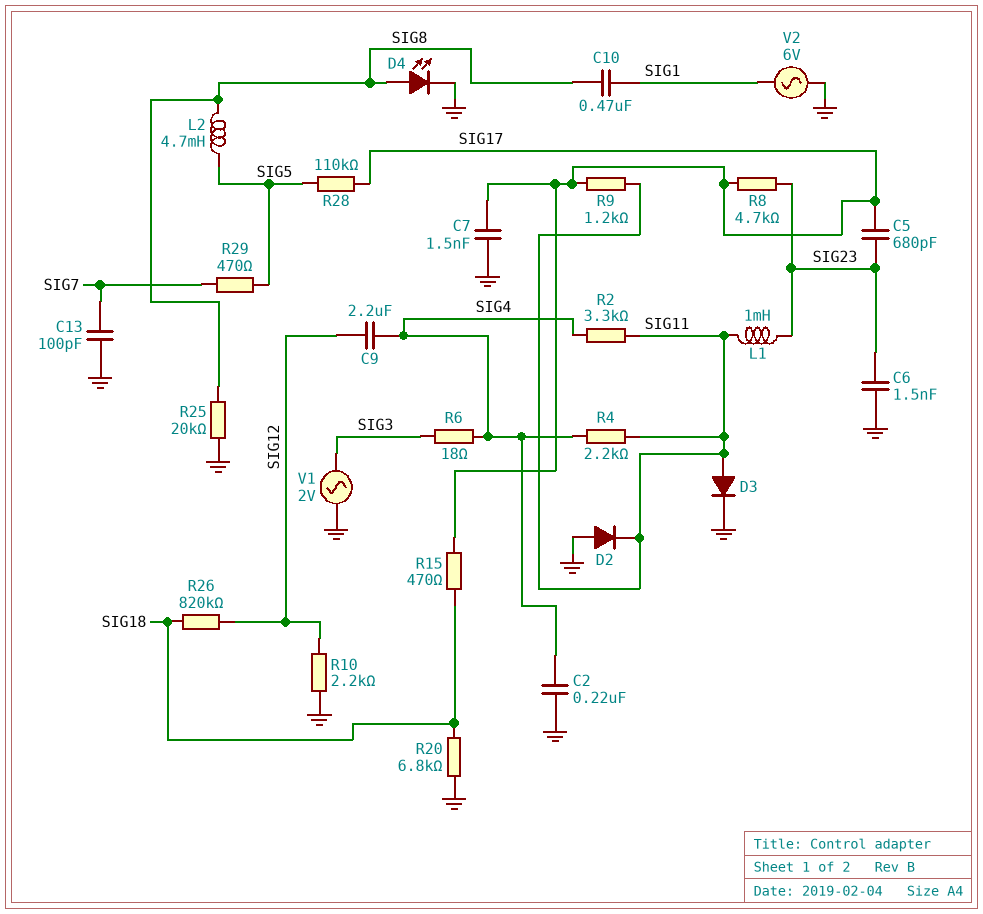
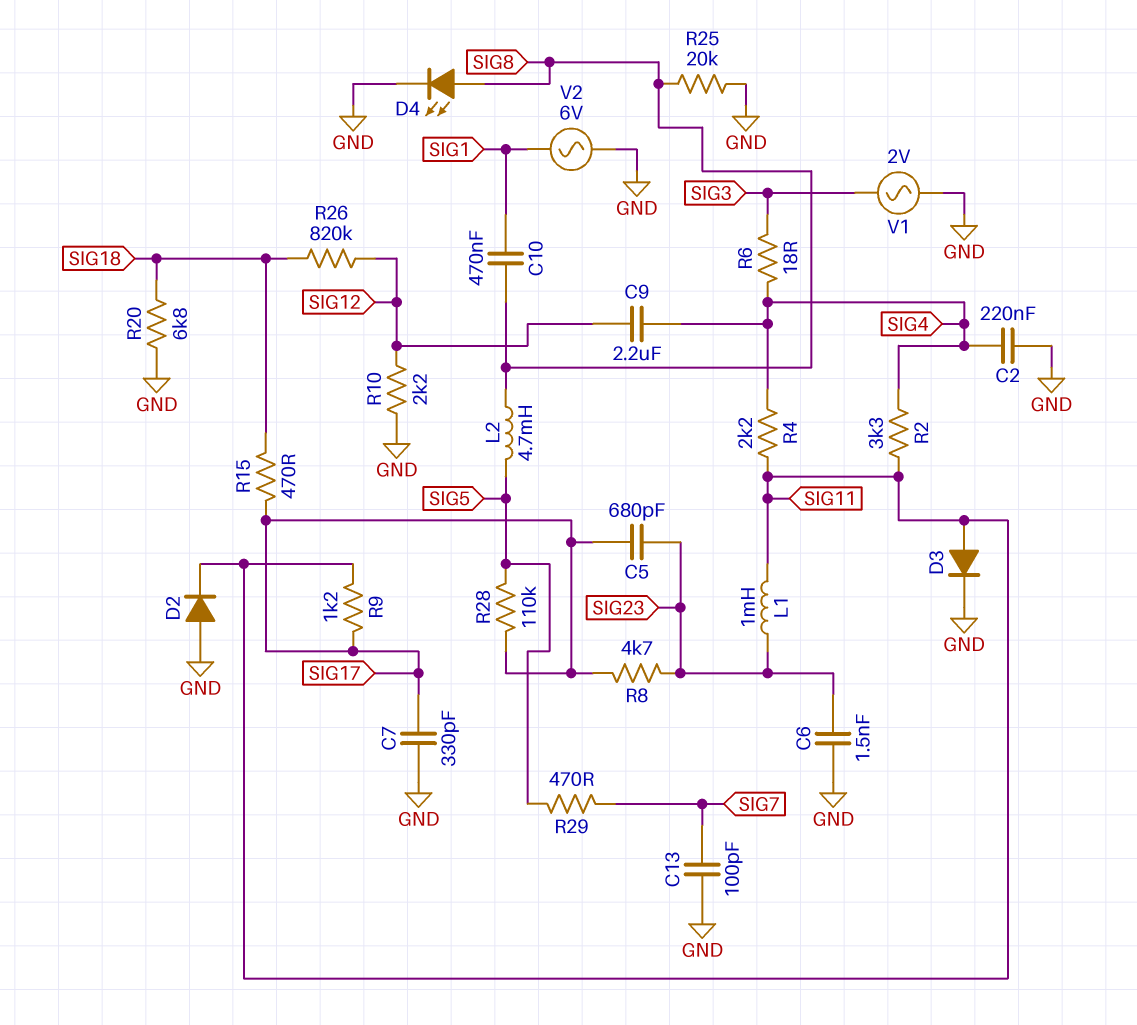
C7: 1.5nF (GND, SIG17) -> 330pF (GND, SIG17)

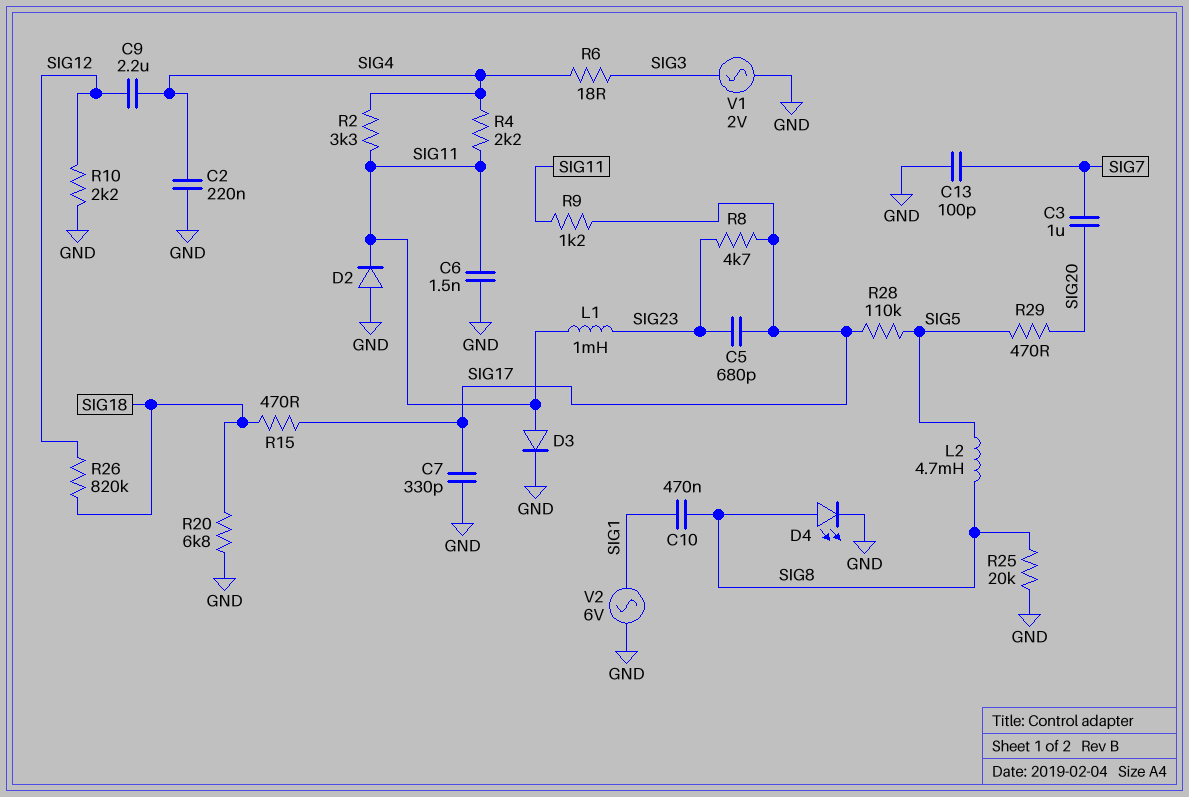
C3: none -> 1uF (SIG7, SIG20)
C6: 1.5nF (GND, SIG23) -> 1.5nF (GND, SIG11)
R29: 470 (SIG5, SIG7) -> 470 (SIG5, SIG20)

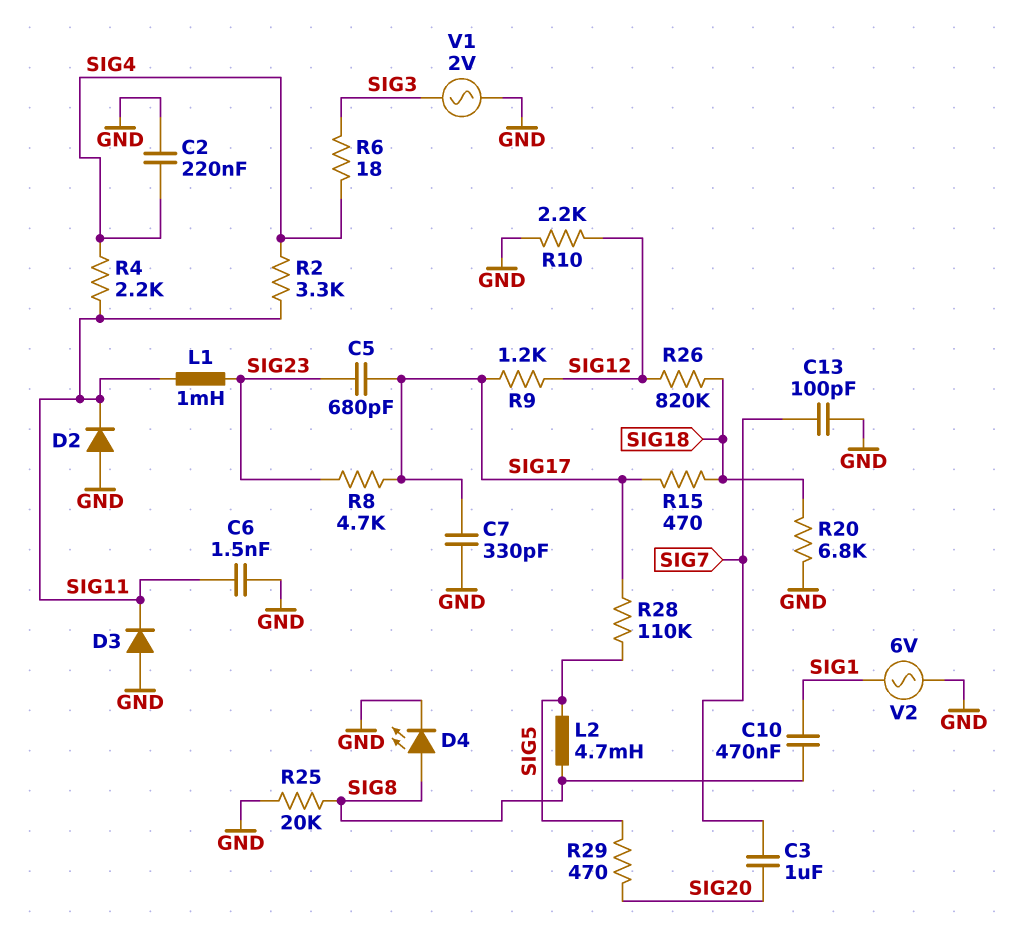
C9: 2.2uF (SIG4, SIG12) -> none
D3: diode (A SIG11, K GND) -> diode (A GND, K SIG11)
R9: 1.2k (SIG11, SIG17) -> 1.2k (SIG12, SIG17)

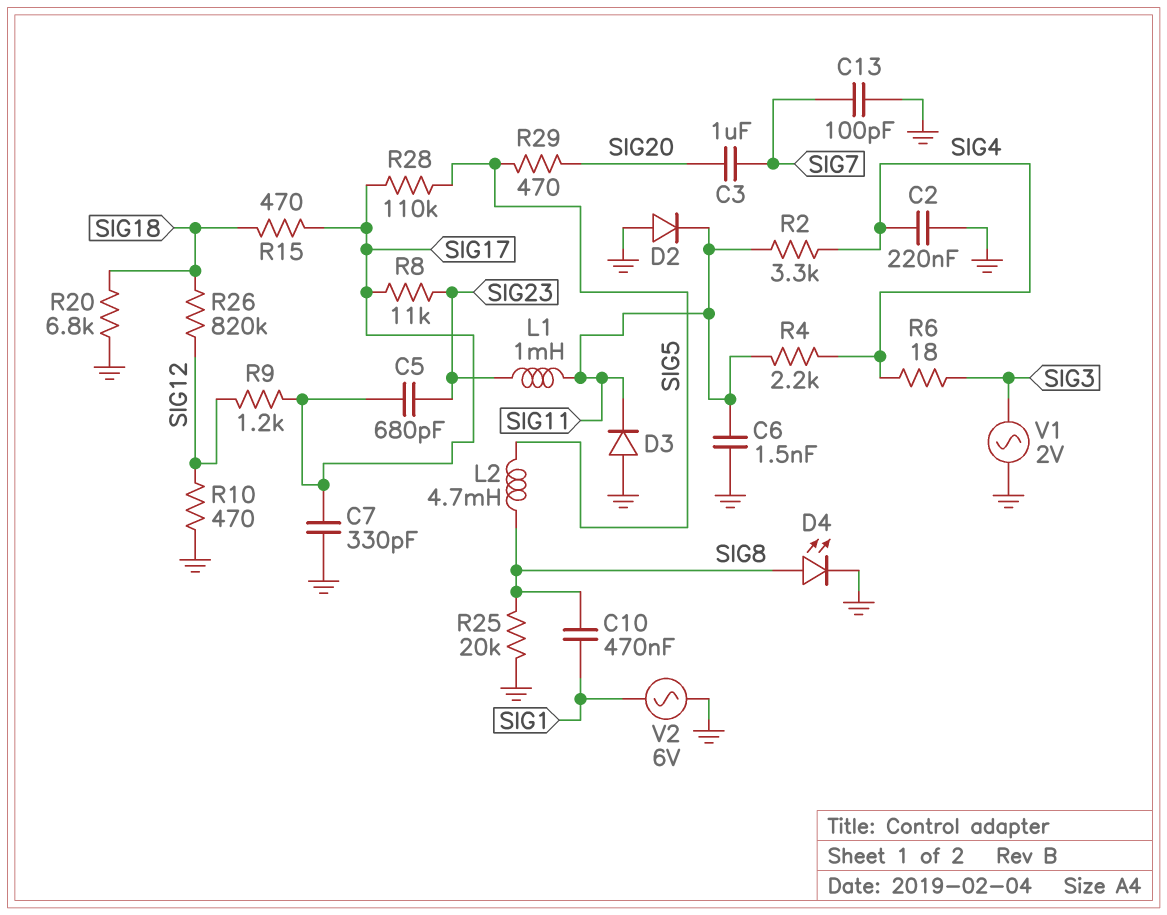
R8: 4.7k (SIG17, SIG23) -> 11k (SIG17, SIG23)
R10: 2.2k (GND, SIG12) -> 470 (GND, SIG12)

